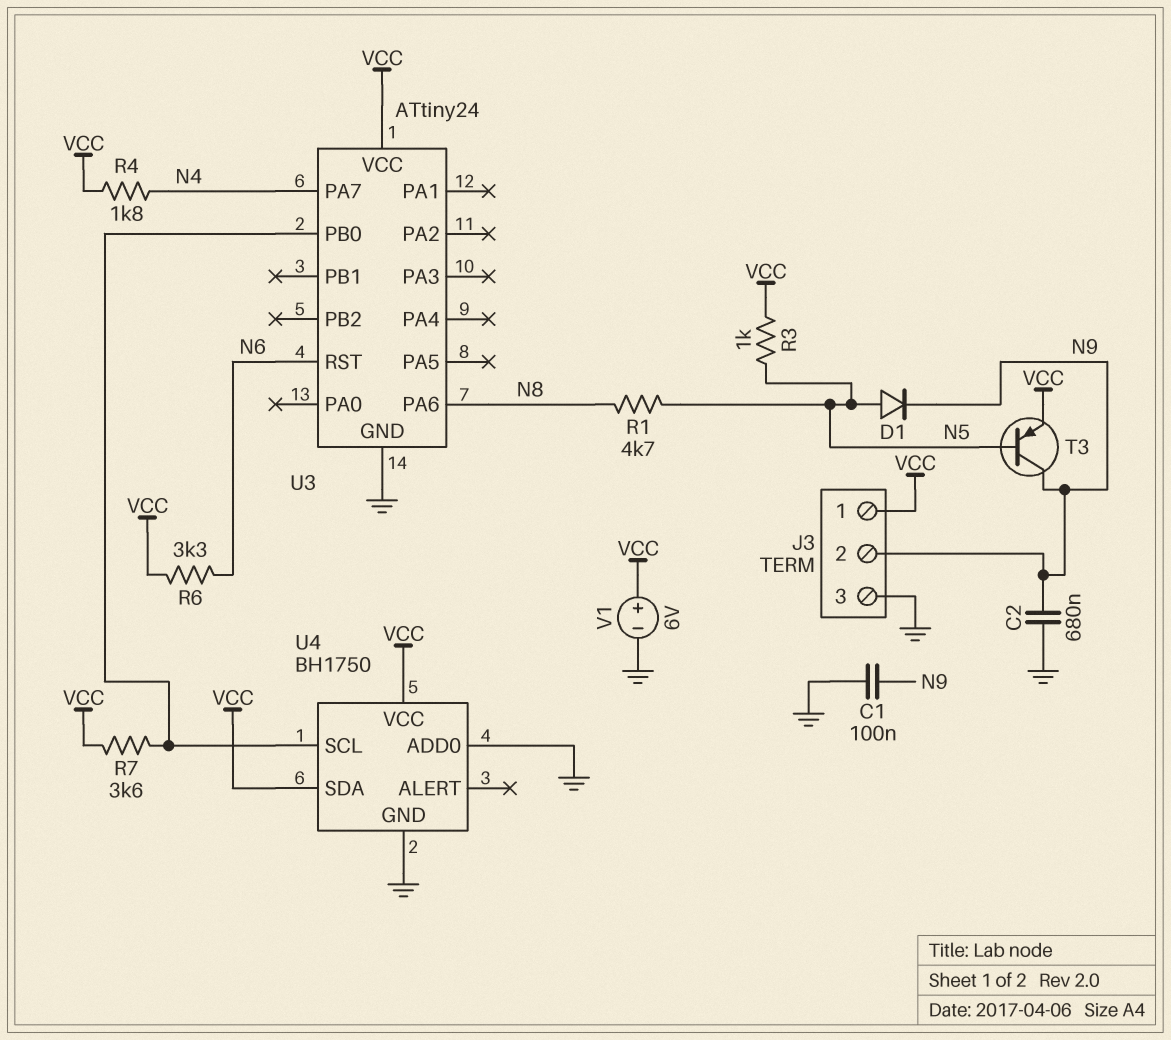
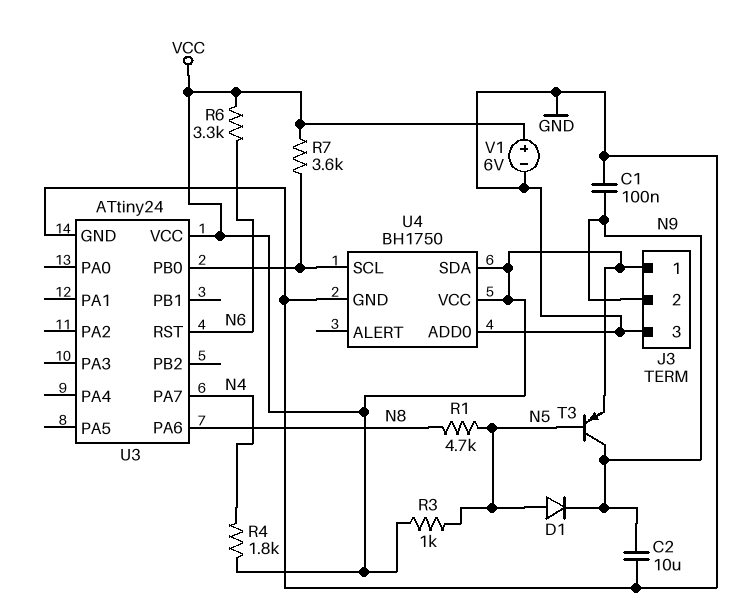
C2: 680nF (GND, N9) -> 10uF (GND, N9)

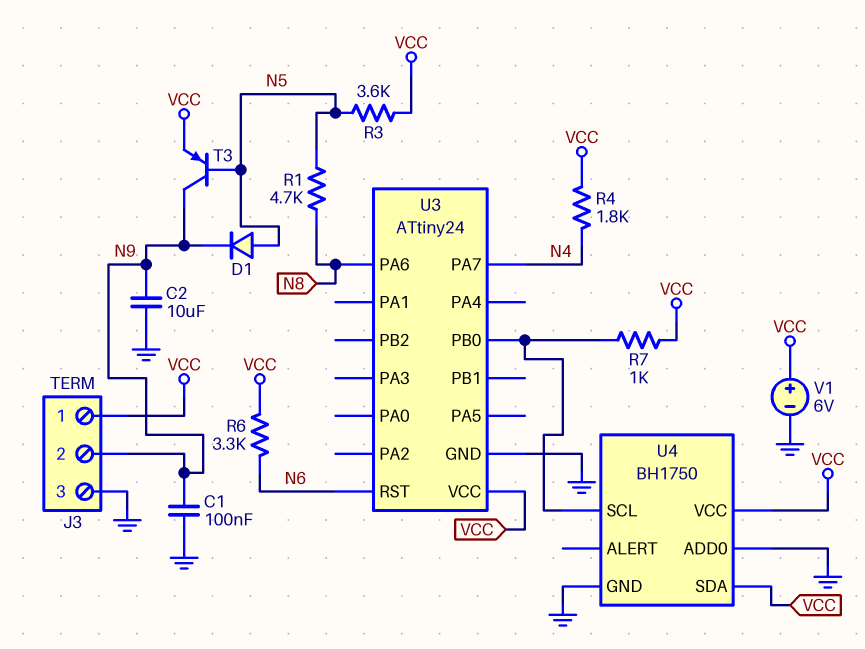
R3: 1k (N5, VCC) -> 3.6k (N5, VCC)
R7: 3.6k (U3/PB0, VCC) -> 1k (U3/PB0, VCC)

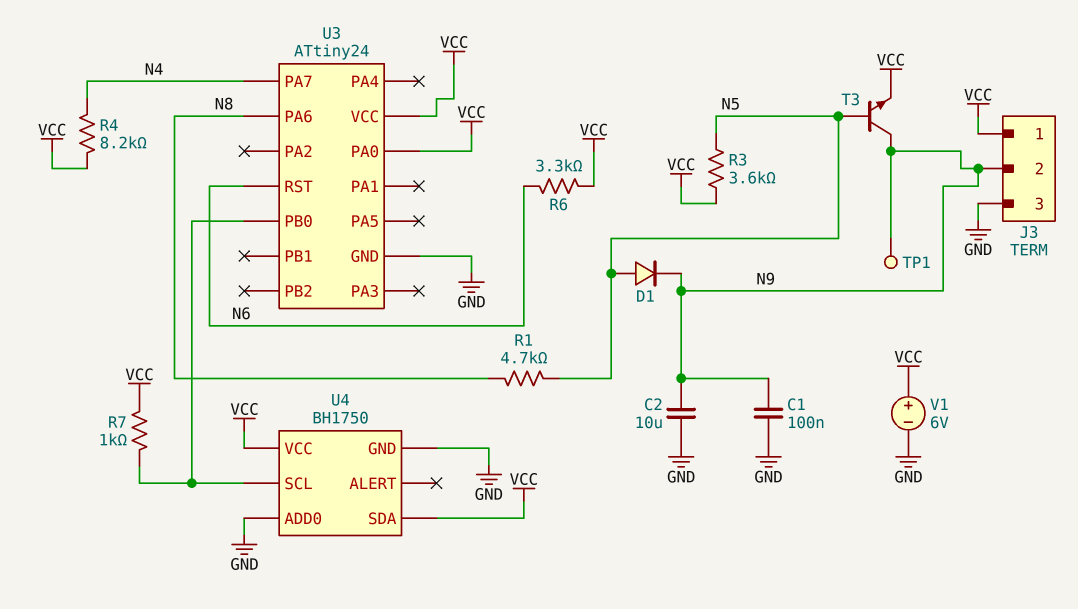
R4: 1.8k (N4, VCC) -> 8.2k (N4, VCC)
T3: PNP (B N5, C N9, E VCC) -> NPN (B N5, C N9, E VCC)
TP1: none -> test point (N9)
U3 pin PA0: none -> VCC

